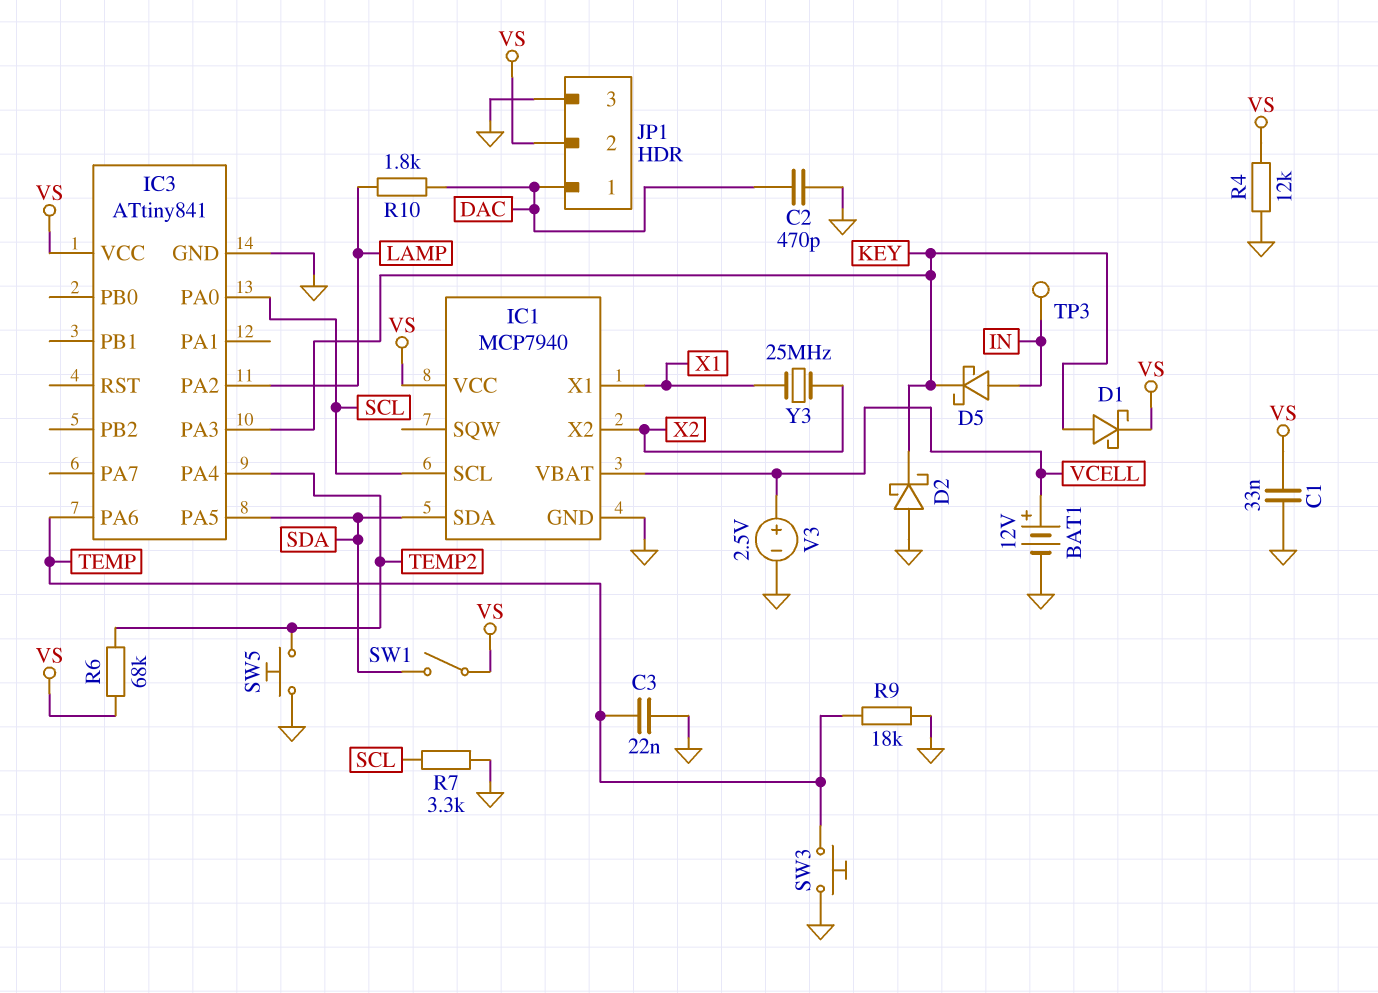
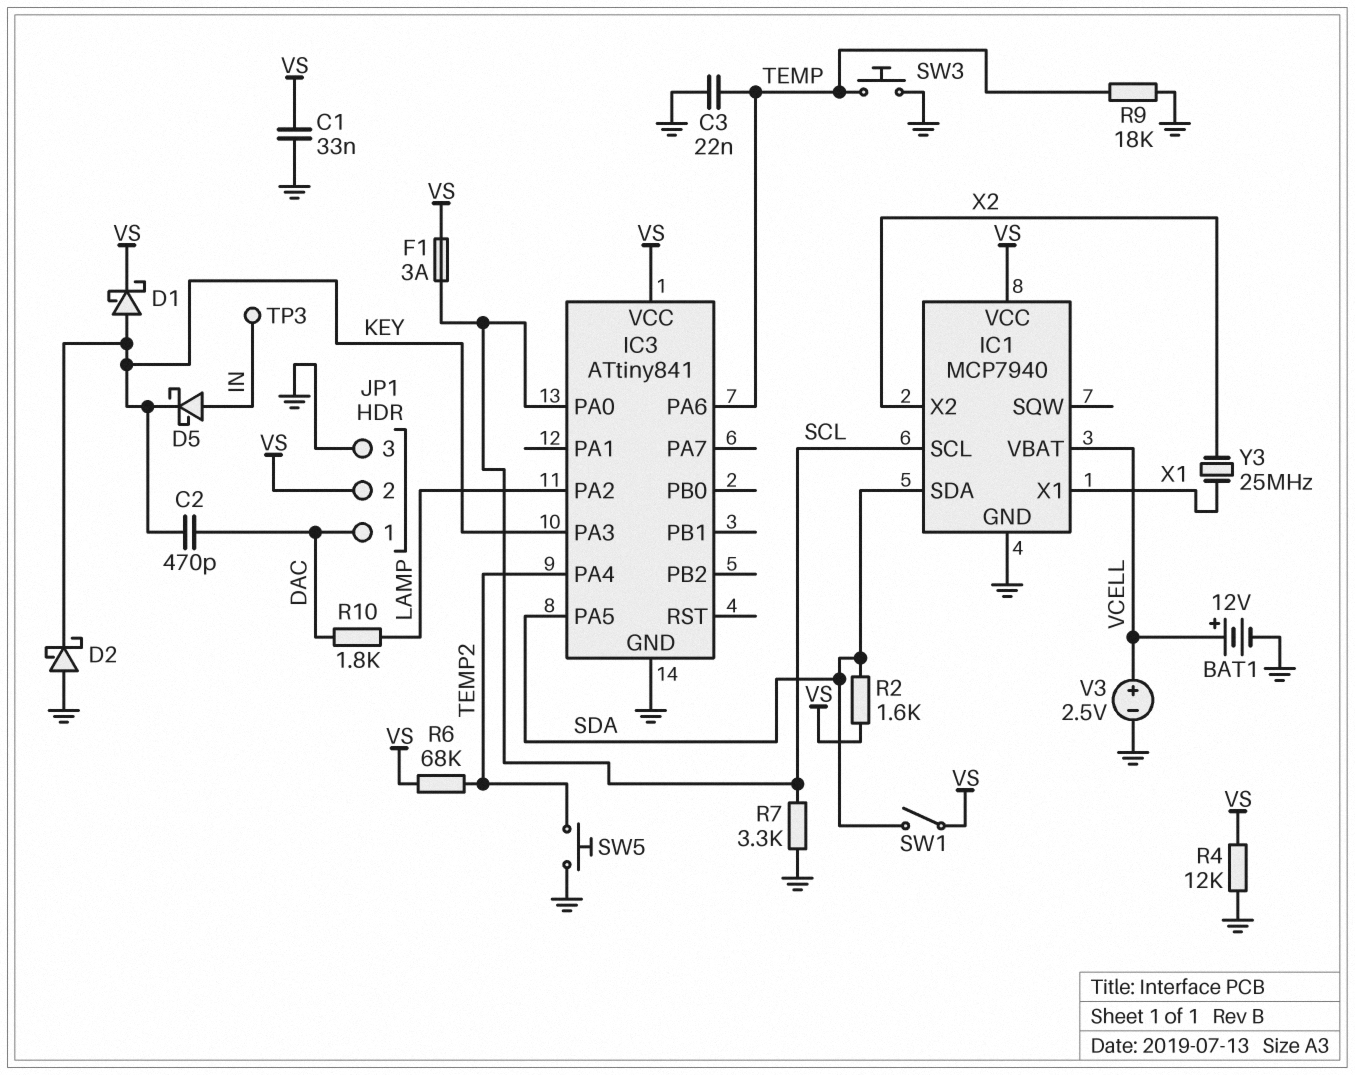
C2: 470pF (DAC, GND) -> 470pF (DAC, KEY)
F1: none -> 3A (SCL, VS)
R2: none -> 1.6k (SDA, VS)

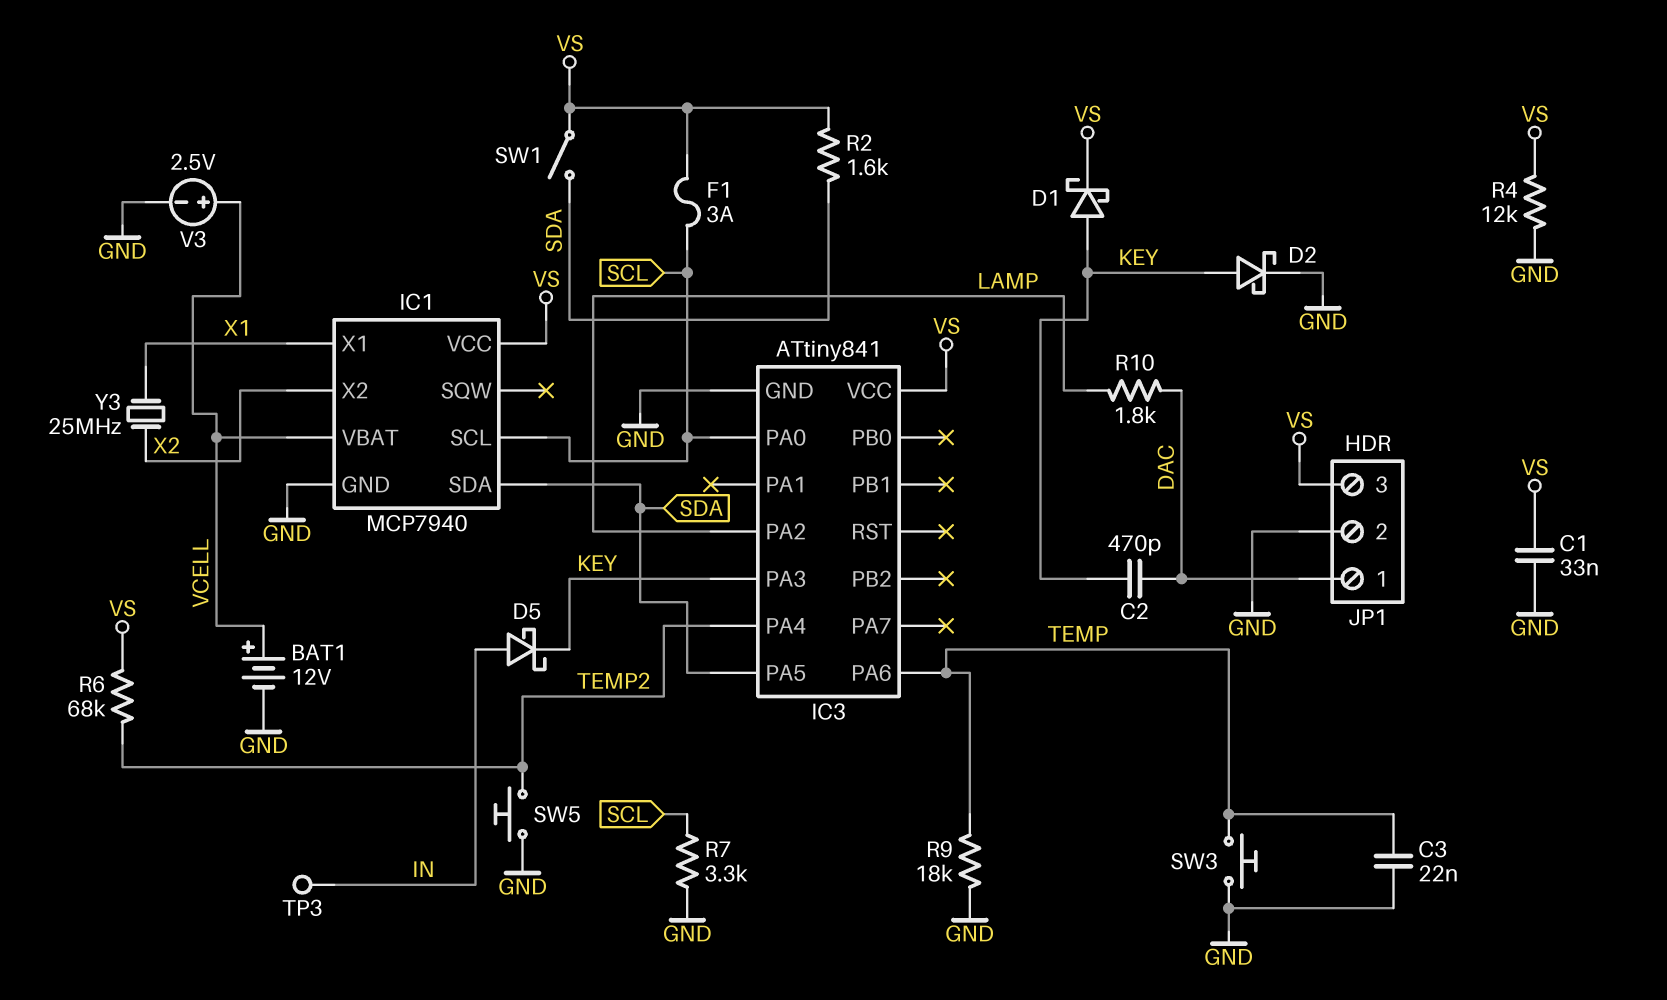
D2: schottky (A GND, K KEY) -> schottky (A KEY, K GND)
JP1 pin 2: VS -> GND
JP1 pin 3: GND -> VS

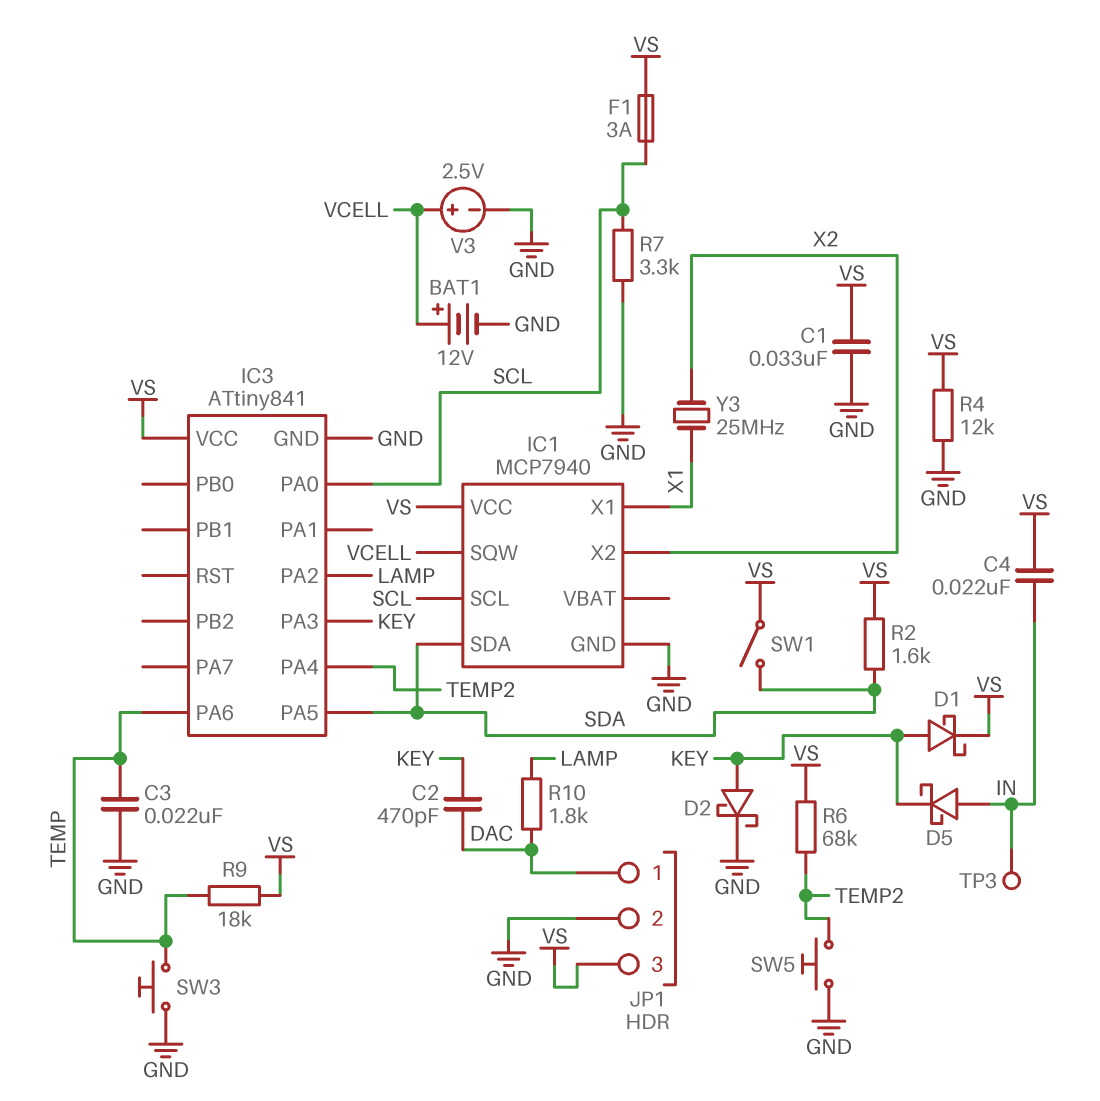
C4: none -> 22nF (IN, VS)
IC1 pin SQW: none -> VCELL
IC1 pin VBAT: VCELL -> none
R9: 18k (GND, TEMP) -> 18k (TEMP, VS)

